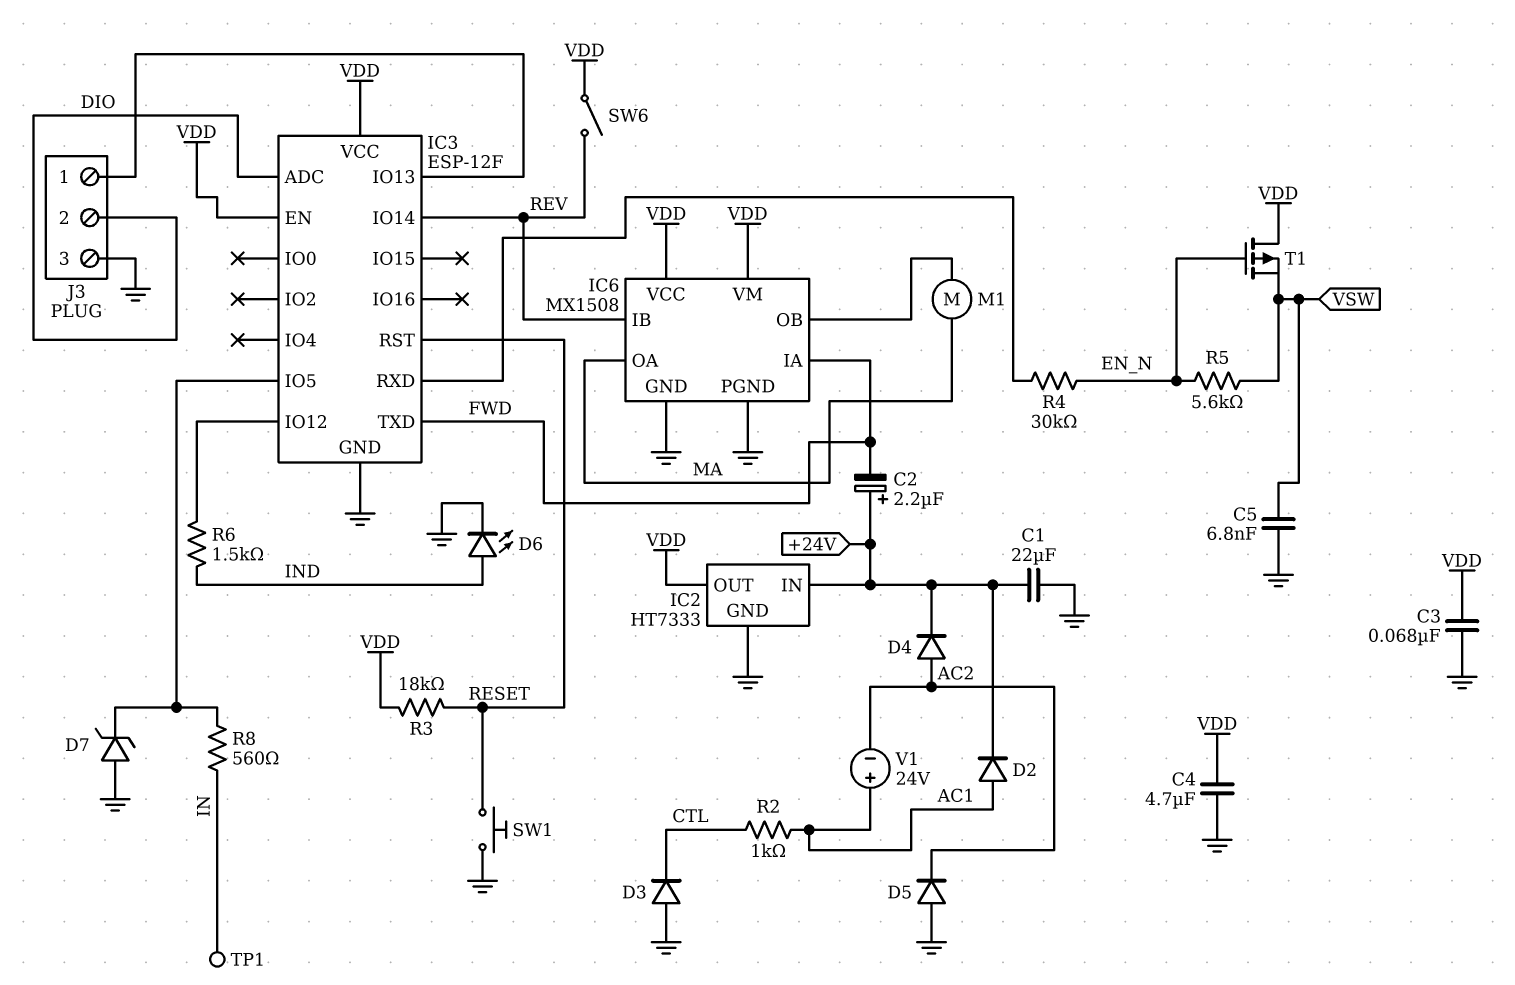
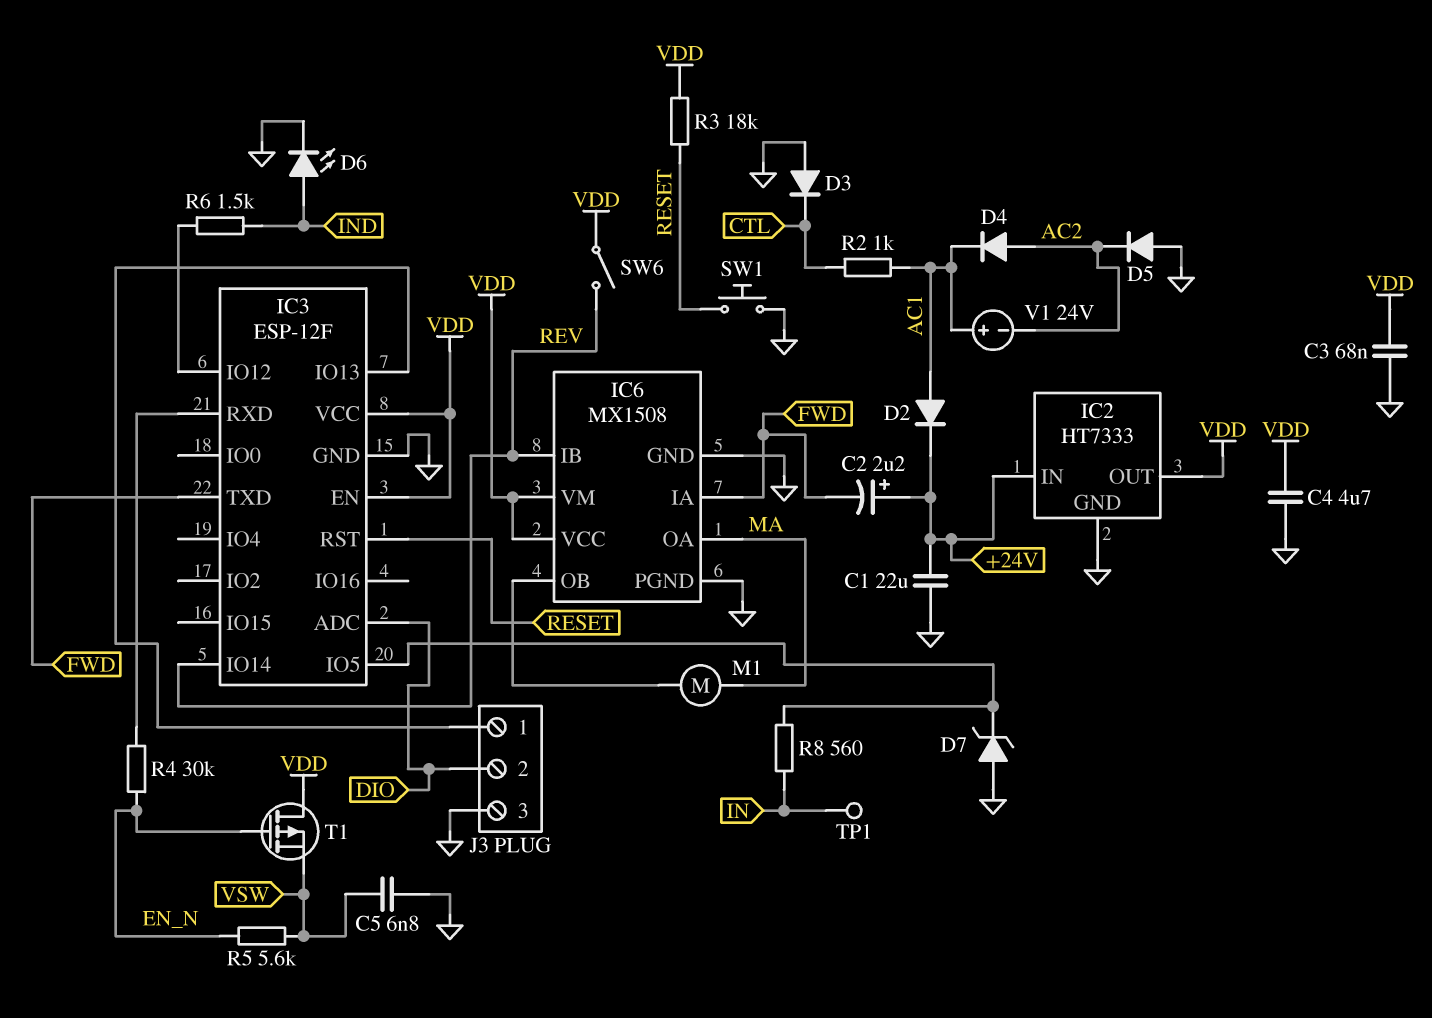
D4: diode (A AC2, K +24V) -> diode (A AC2, K AC1)

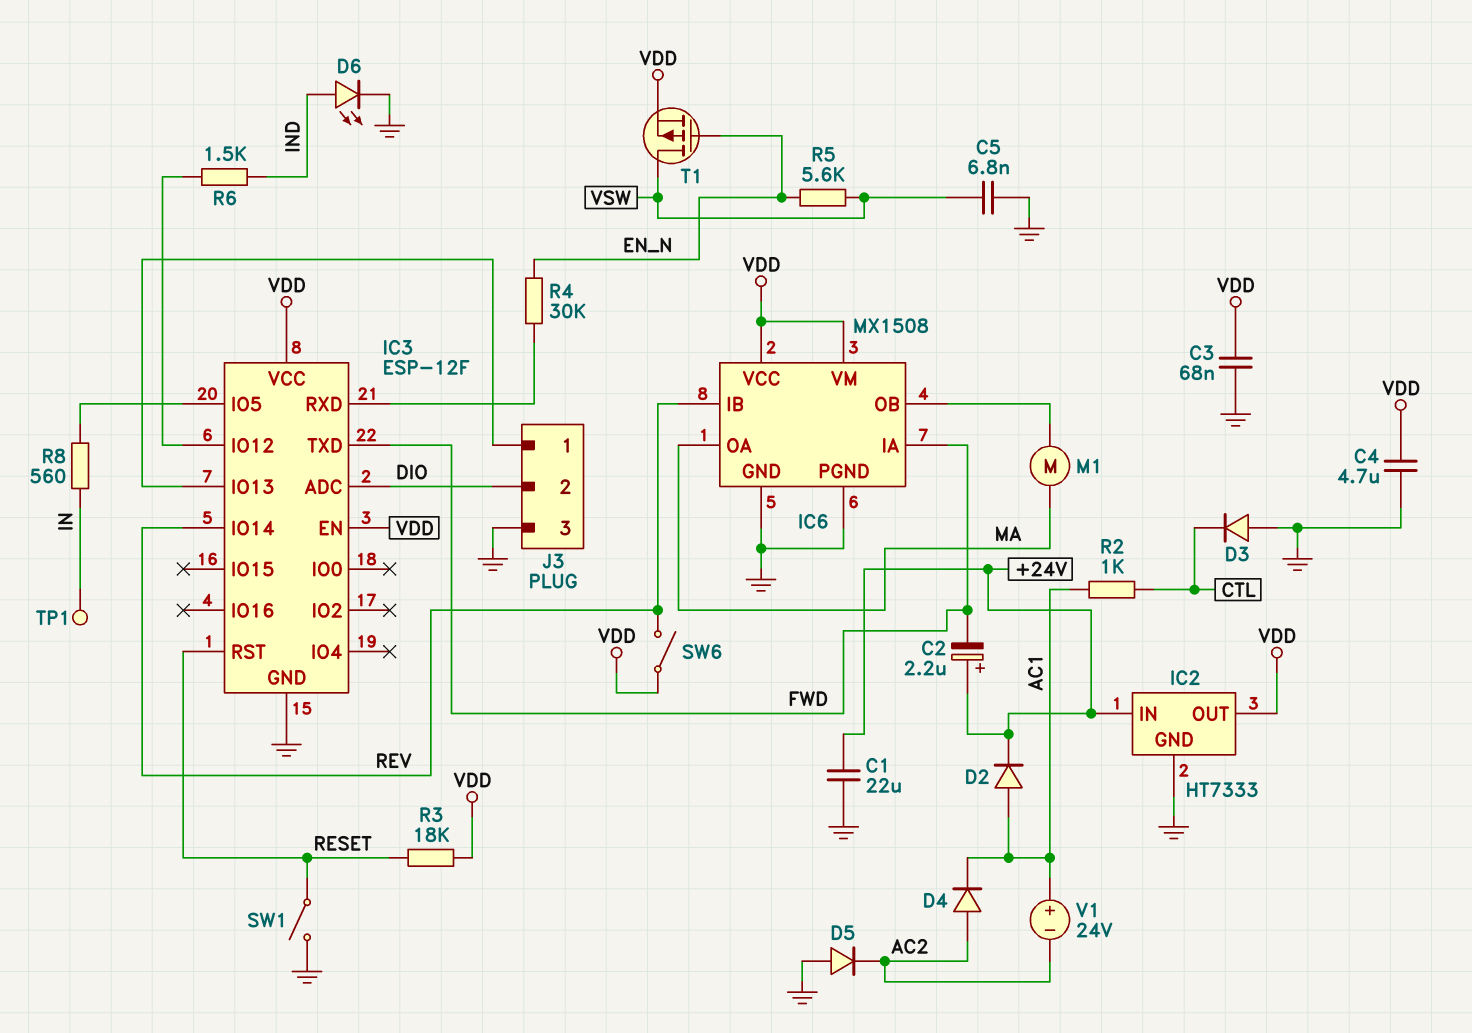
D7: zener (A GND, K IC3/IO5) -> none
SW1: button (GND, RESET) -> switch (GND, RESET)
T1: PMOS (G EN_N, D VDD, S VSW) -> PMOS (G EN_N, D VSW, S VDD)

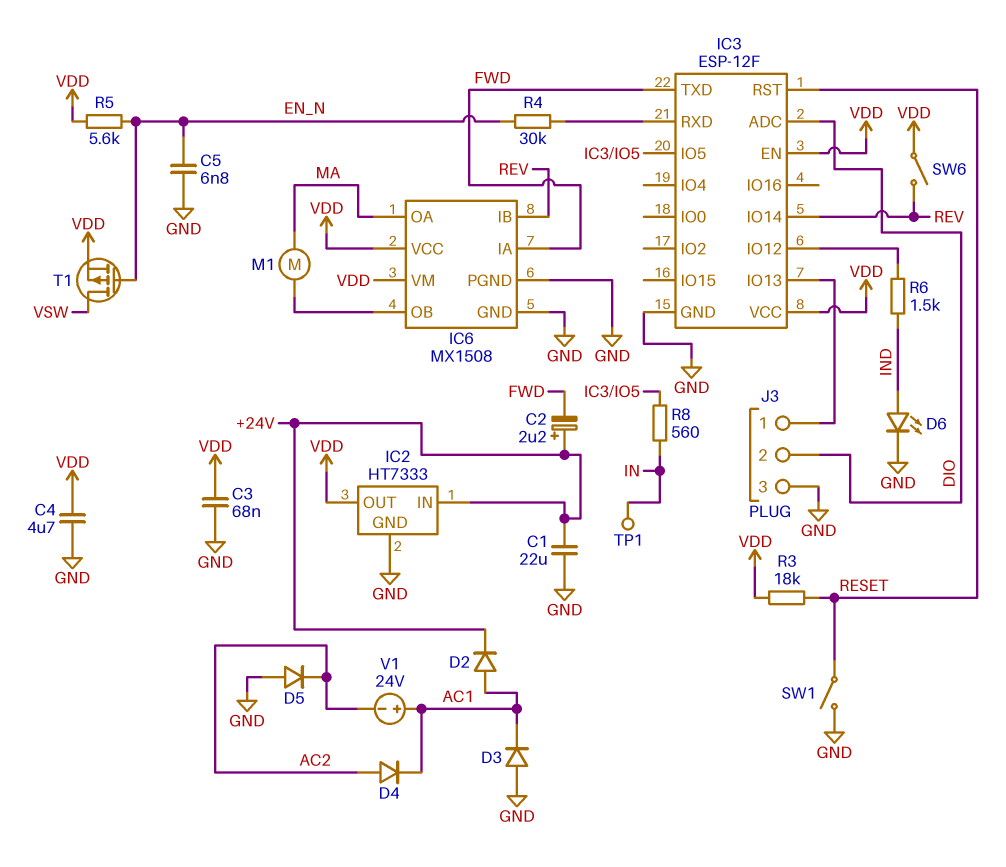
C5: 6.8nF (GND, VSW) -> 6.8nF (EN_N, GND)
D3: diode (A GND, K CTL) -> diode (A GND, K AC1)
R2: 1k (AC1, CTL) -> none
R5: 5.6k (EN_N, VSW) -> 5.6k (EN_N, VDD)

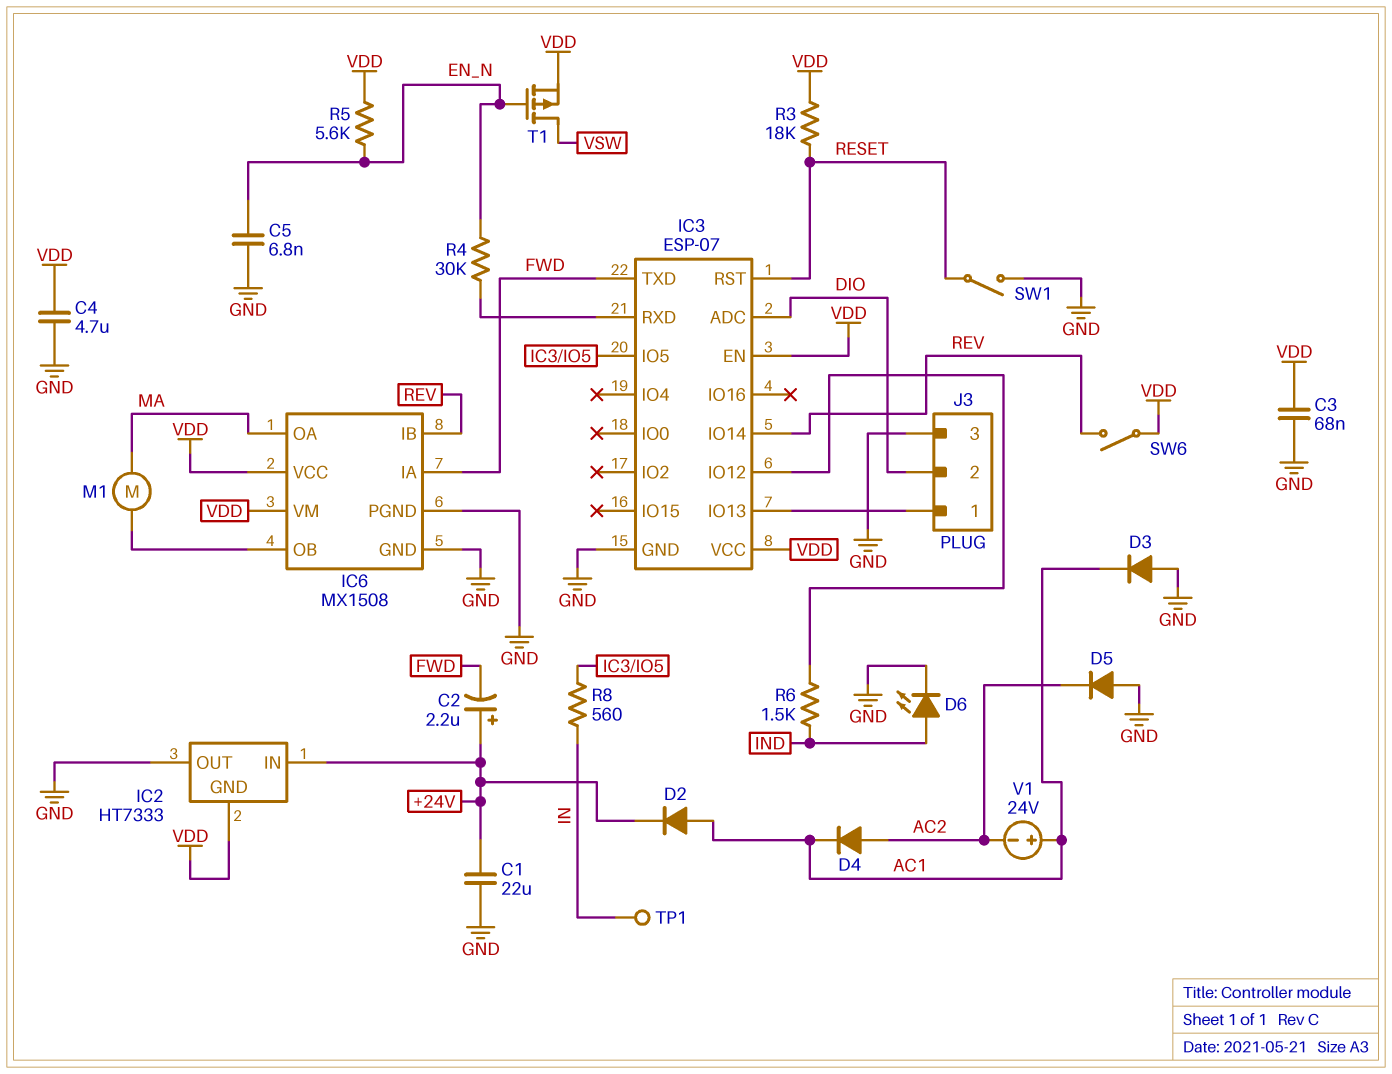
IC2 pin GND: GND -> VDD
IC2 pin OUT: VDD -> GND
IC3: ESP-12F -> ESP-07

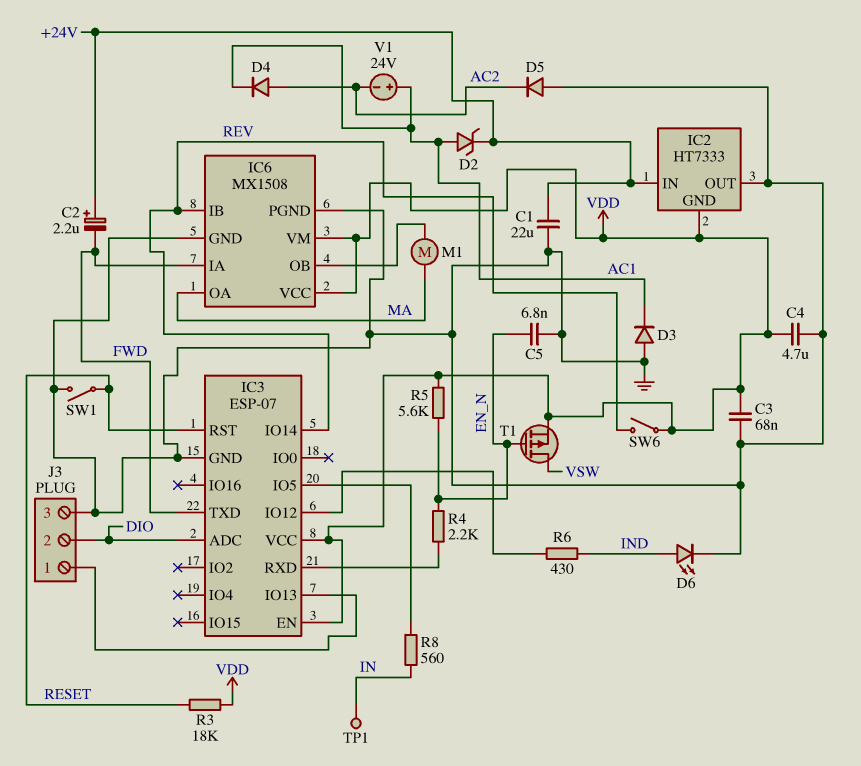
D2: diode (A AC1, K +24V) -> zener (A AC1, K +24V)
R4: 30k (EN_N, IC3/RXD) -> 2.2k (EN_N, IC3/RXD)
R6: 1.5k (IC3/IO12, IND) -> 430 (IC3/IO12, IND)

